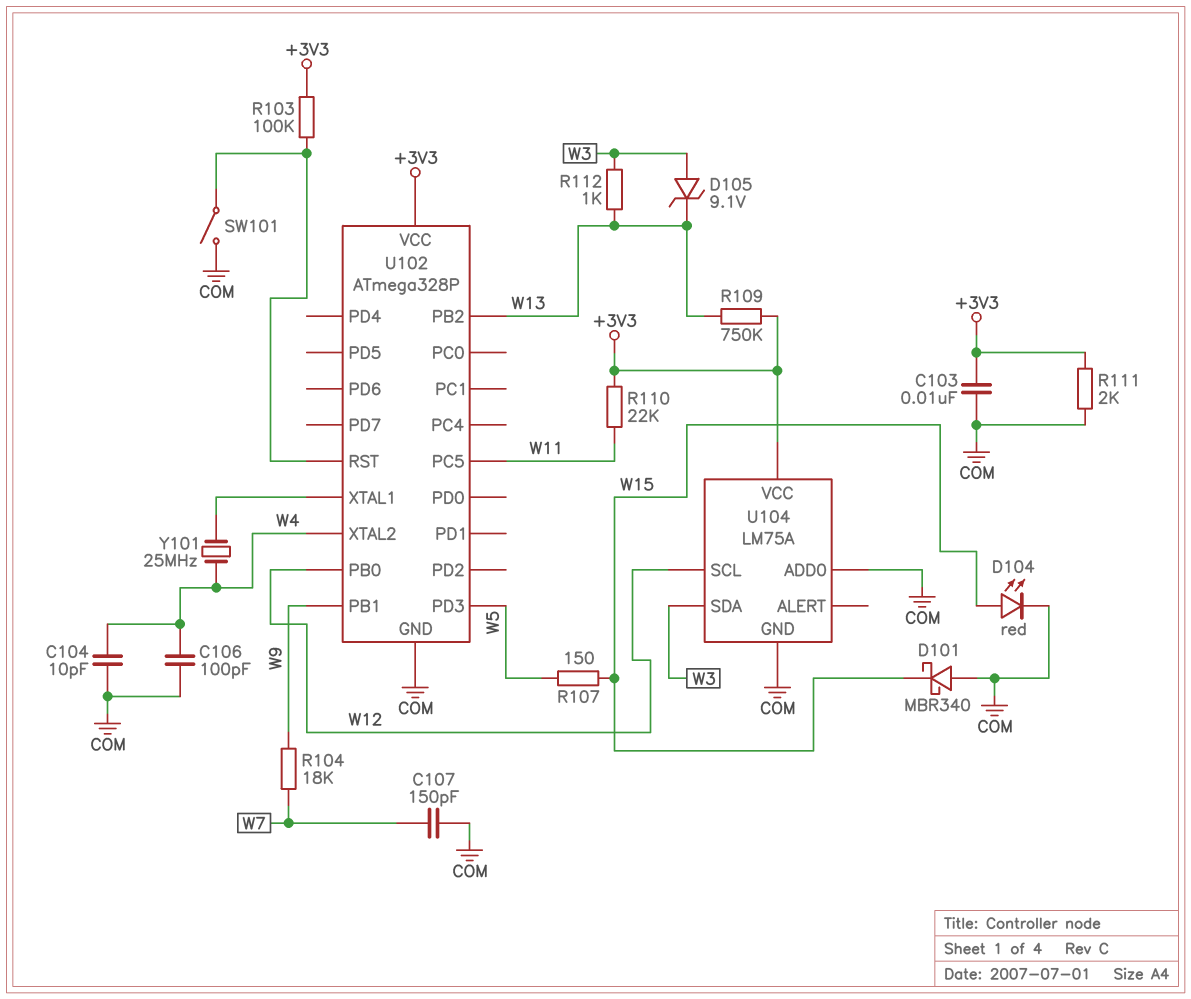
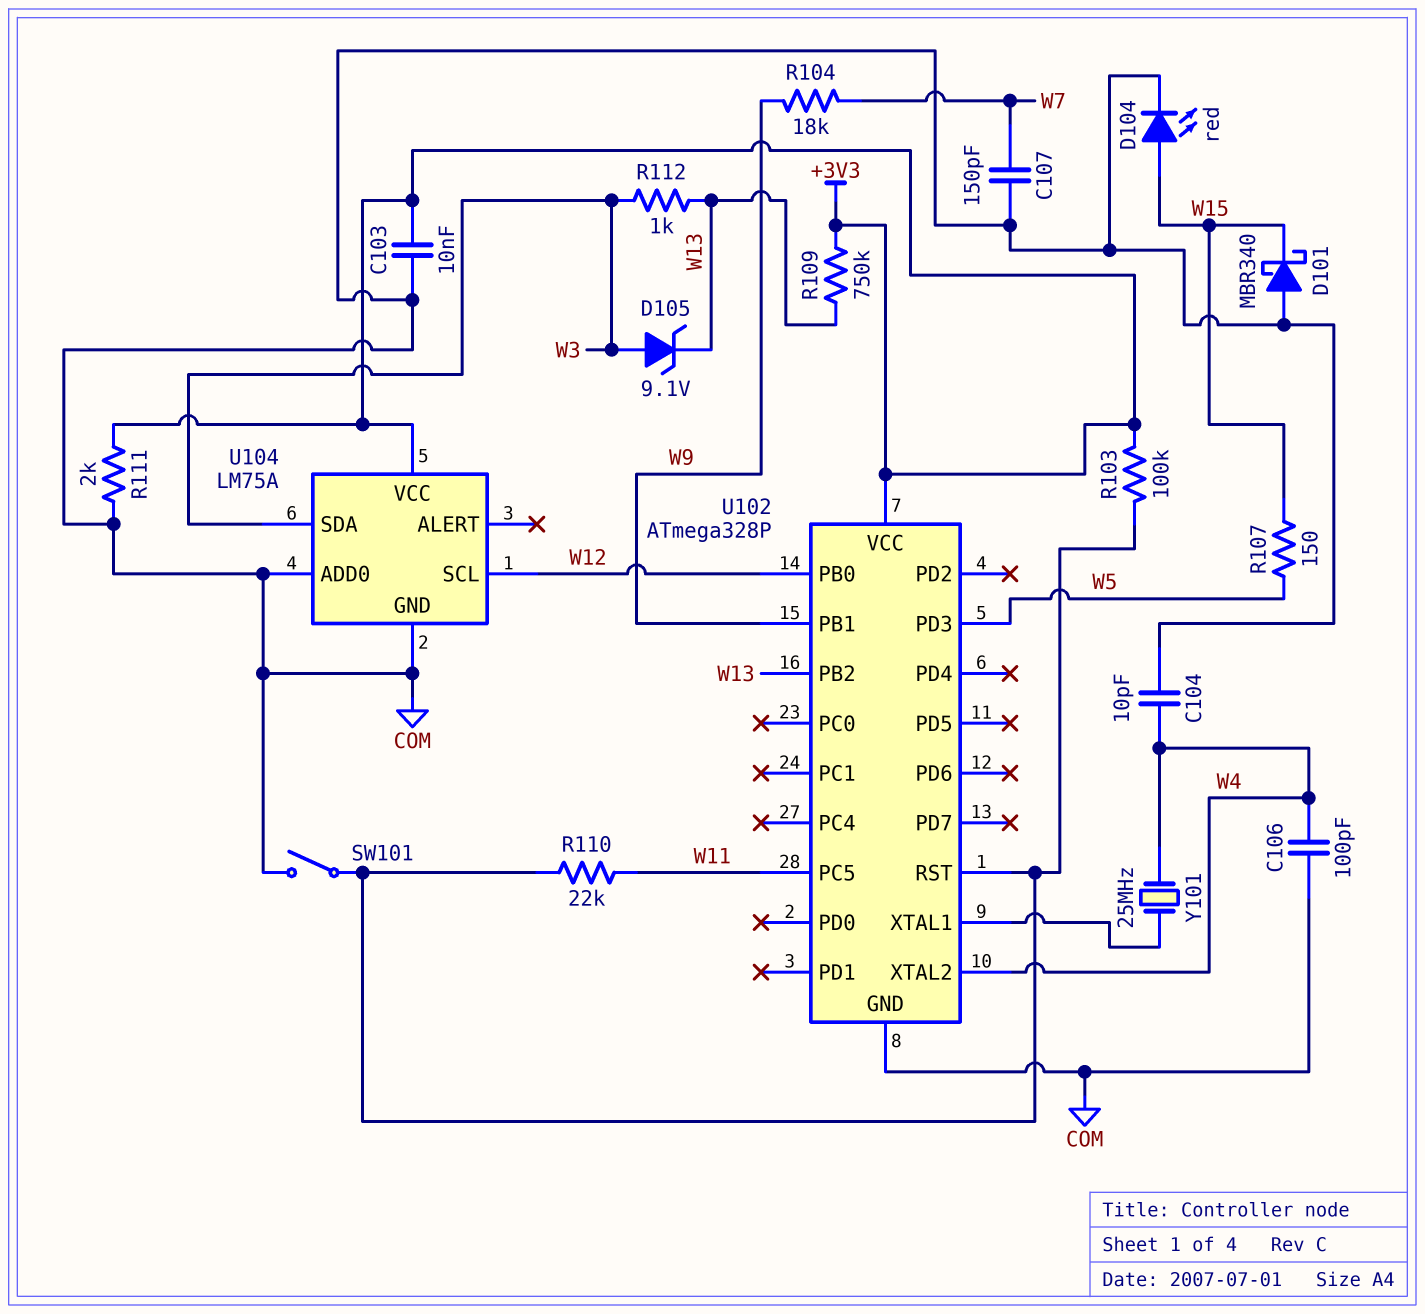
R110: 22k (+3V3, W11) -> 22k (U102/RST, W11)

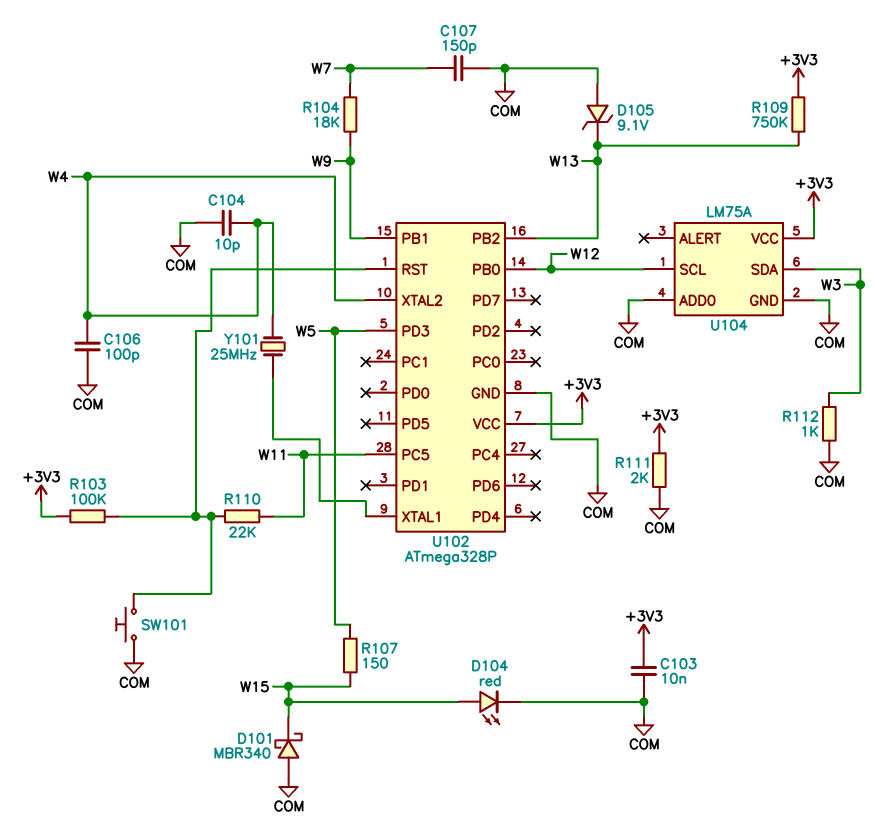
D105: zener 9.1V (A W3, K W13) -> zener 9.1V (A COM, K W13)
R112: 1k (W3, W13) -> 1k (COM, W3)
SW101: switch (COM, U102/RST) -> button (COM, U102/RST)

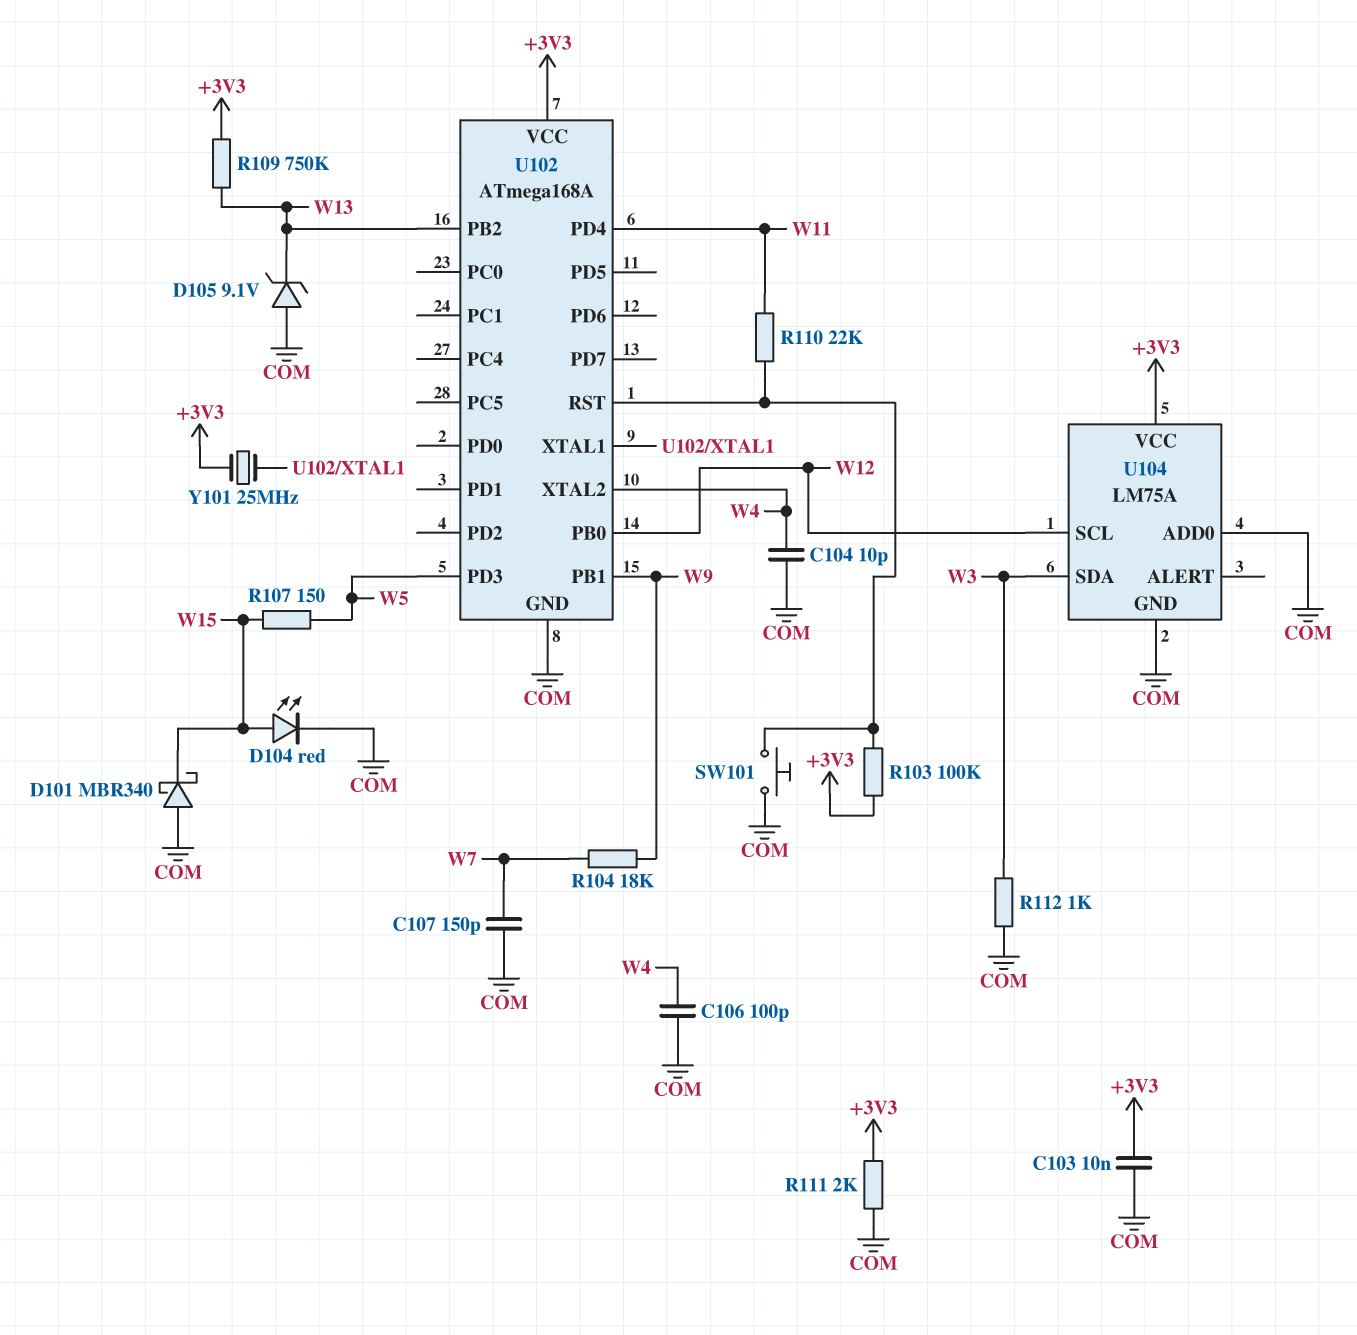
U102: ATmega328P -> ATmega168A
U102 pin PC5: W11 -> none
U102 pin PD4: none -> W11
Y101: 25MHz (U102/XTAL1, W4) -> 25MHz (+3V3, U102/XTAL1)

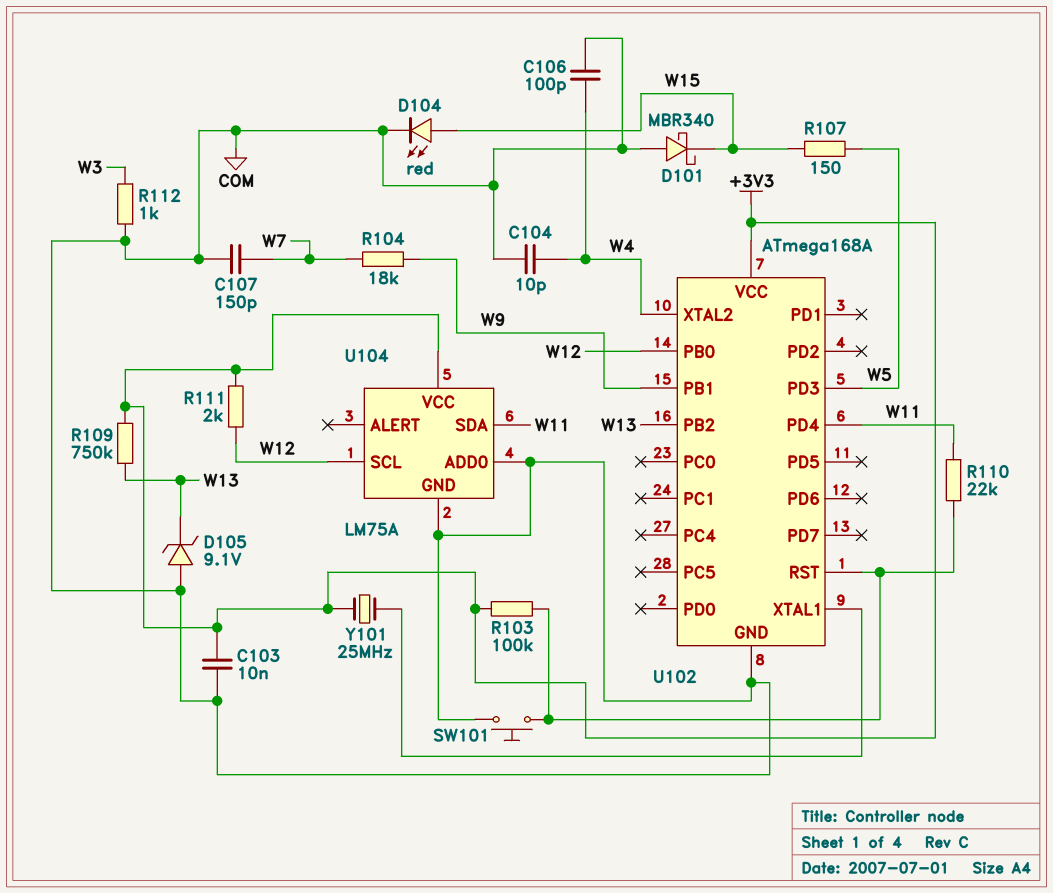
R111: 2k (+3V3, COM) -> 2k (+3V3, W12)
U104 pin SDA: W3 -> W11

